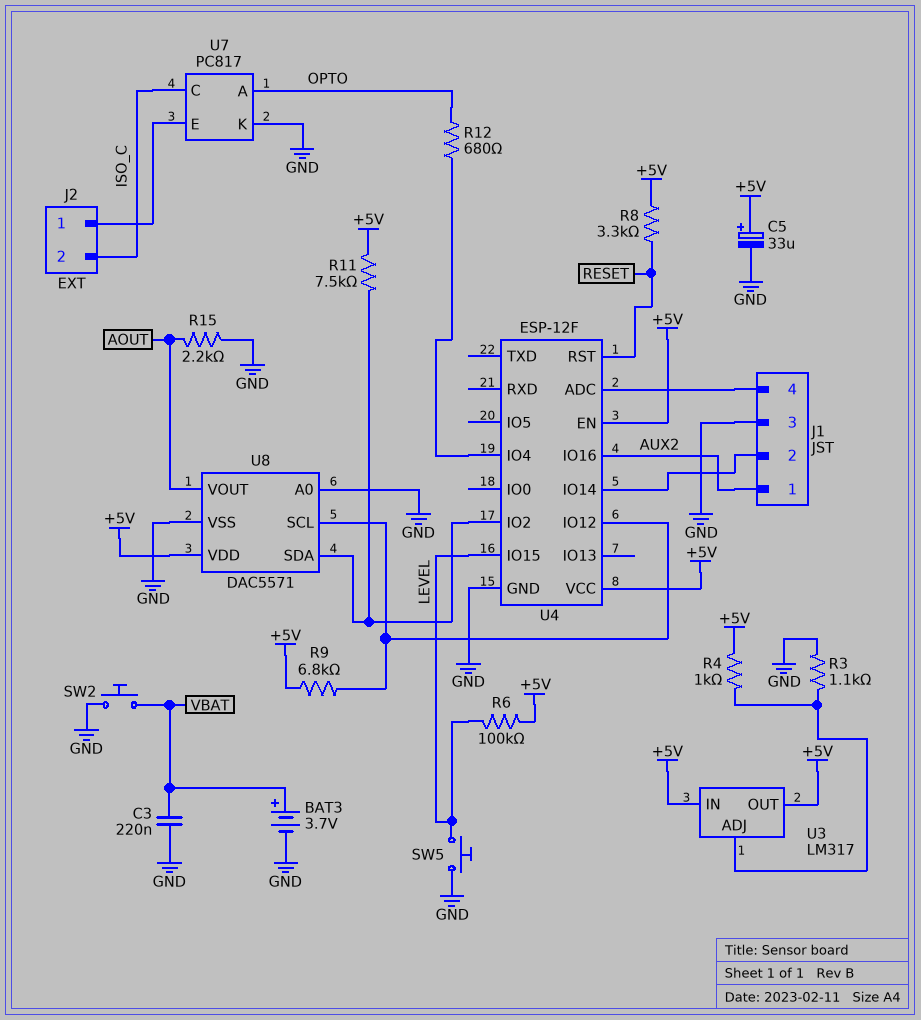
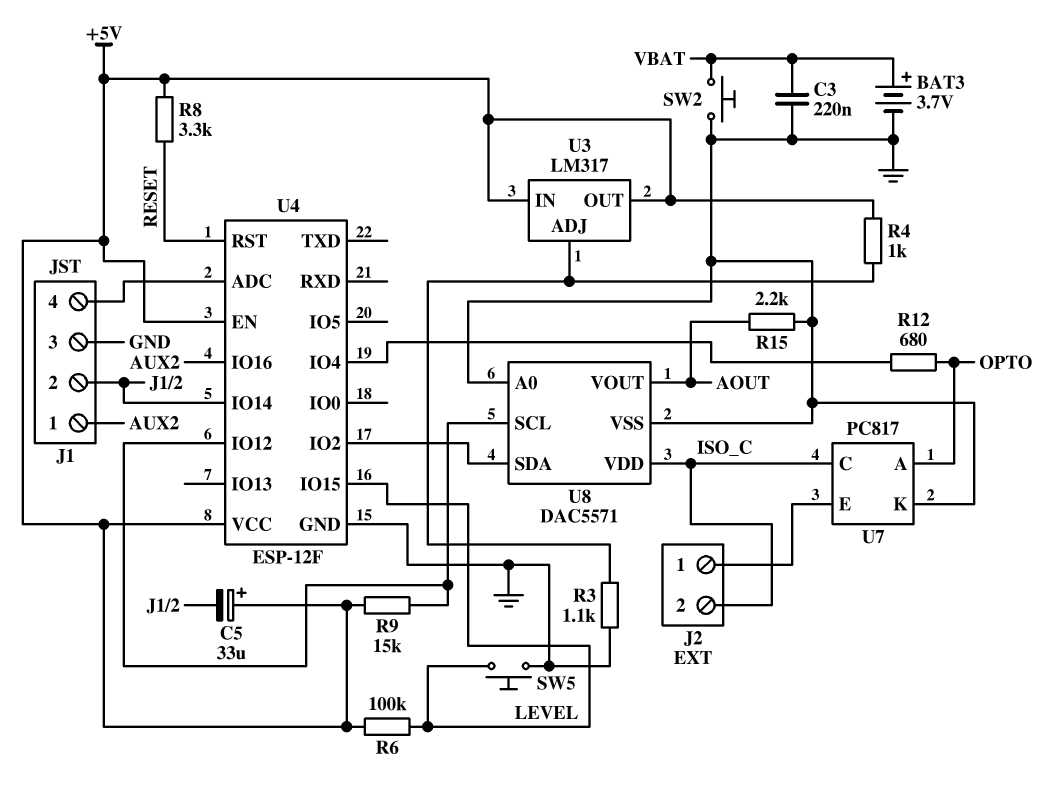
C5: 33uF (plus +5V, minus GND) -> 33uF (plus +5V, minus J1/2)
R9: 6.8k (+5V, U4/IO12) -> 15k (+5V, U4/IO12)
R11: 7.5k (+5V, U4/IO2) -> none
U8 pin VDD: +5V -> ISO_C

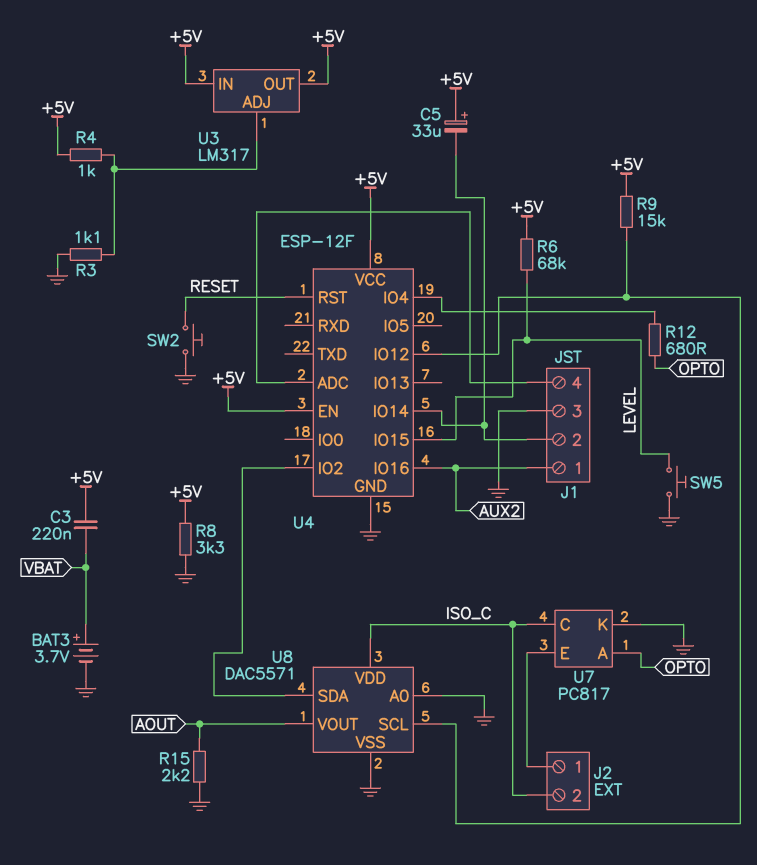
C3: 220nF (GND, VBAT) -> 220nF (+5V, VBAT)
R6: 100k (+5V, LEVEL) -> 68k (+5V, LEVEL)
R8: 3.3k (+5V, RESET) -> 3.3k (+5V, GND)
SW2: button (GND, VBAT) -> button (GND, RESET)

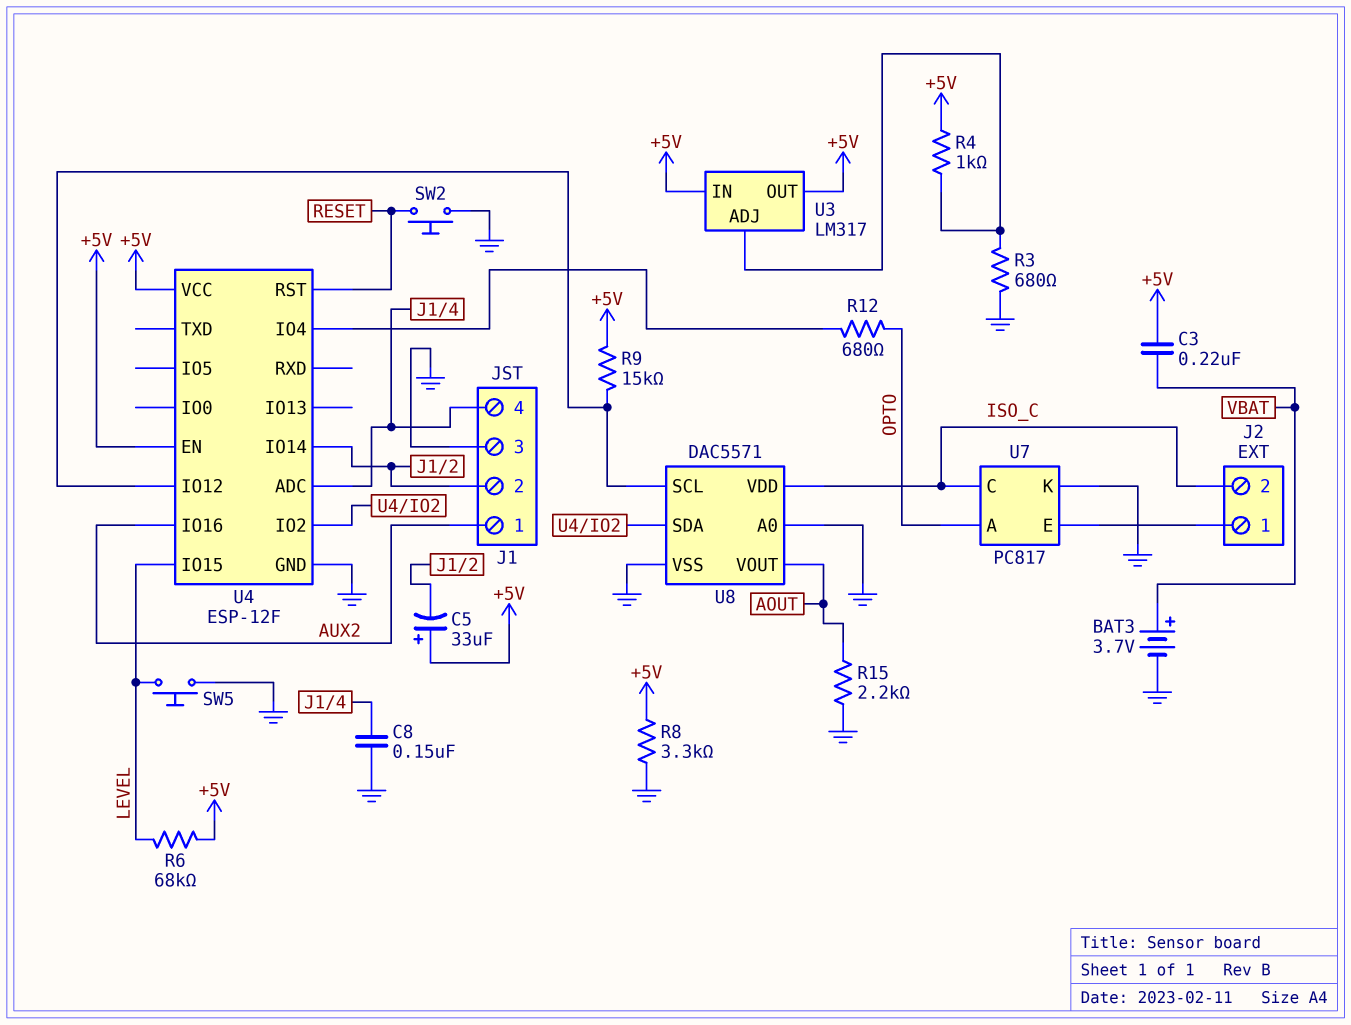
C8: none -> 150nF (GND, J1/4)
R3: 1.1k (GND, U3/ADJ) -> 680 (GND, U3/ADJ)

